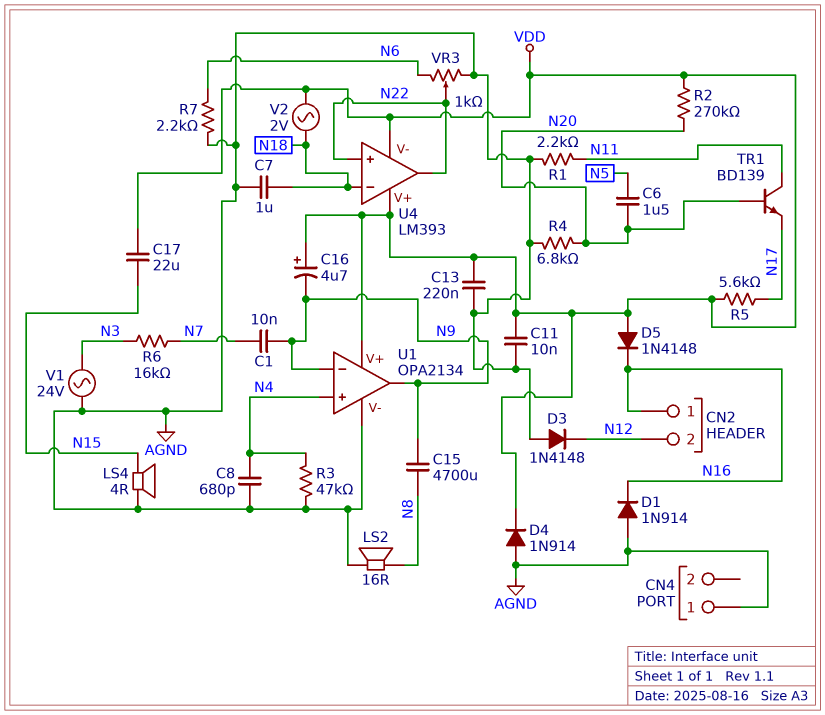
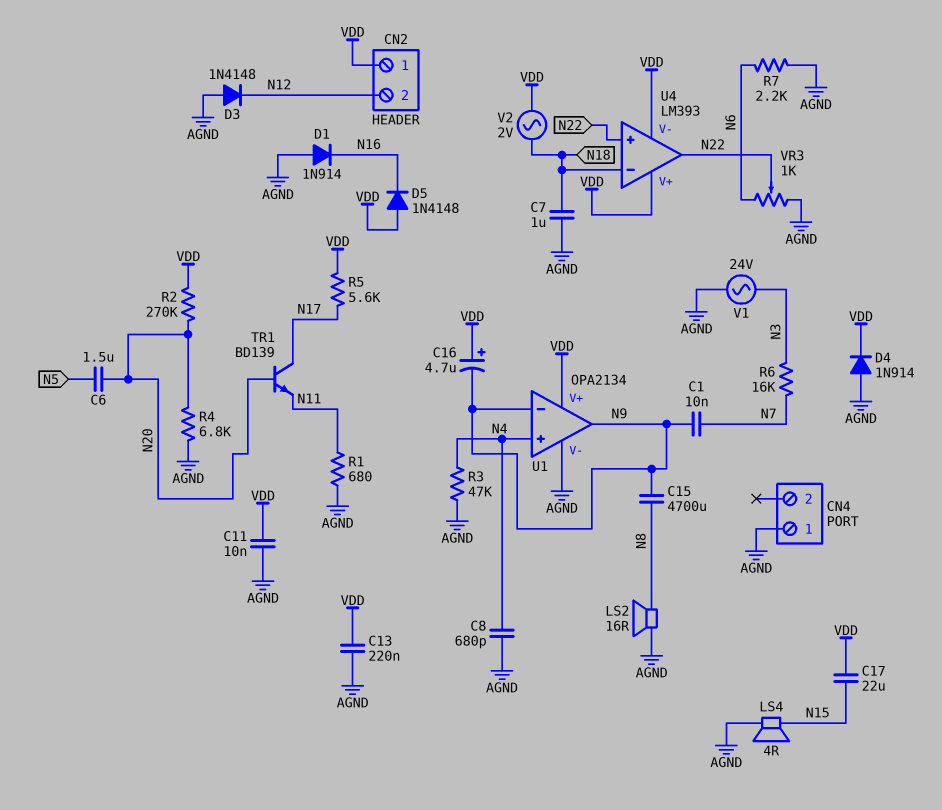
CN2 pin 1: N16 -> VDD
R1: 2.2k (AGND, N11) -> 680 (AGND, N11)
TR1: NPN BD139 (B N20, C N11, E N17) -> NPN BD139 (B N20, C N17, E N11)

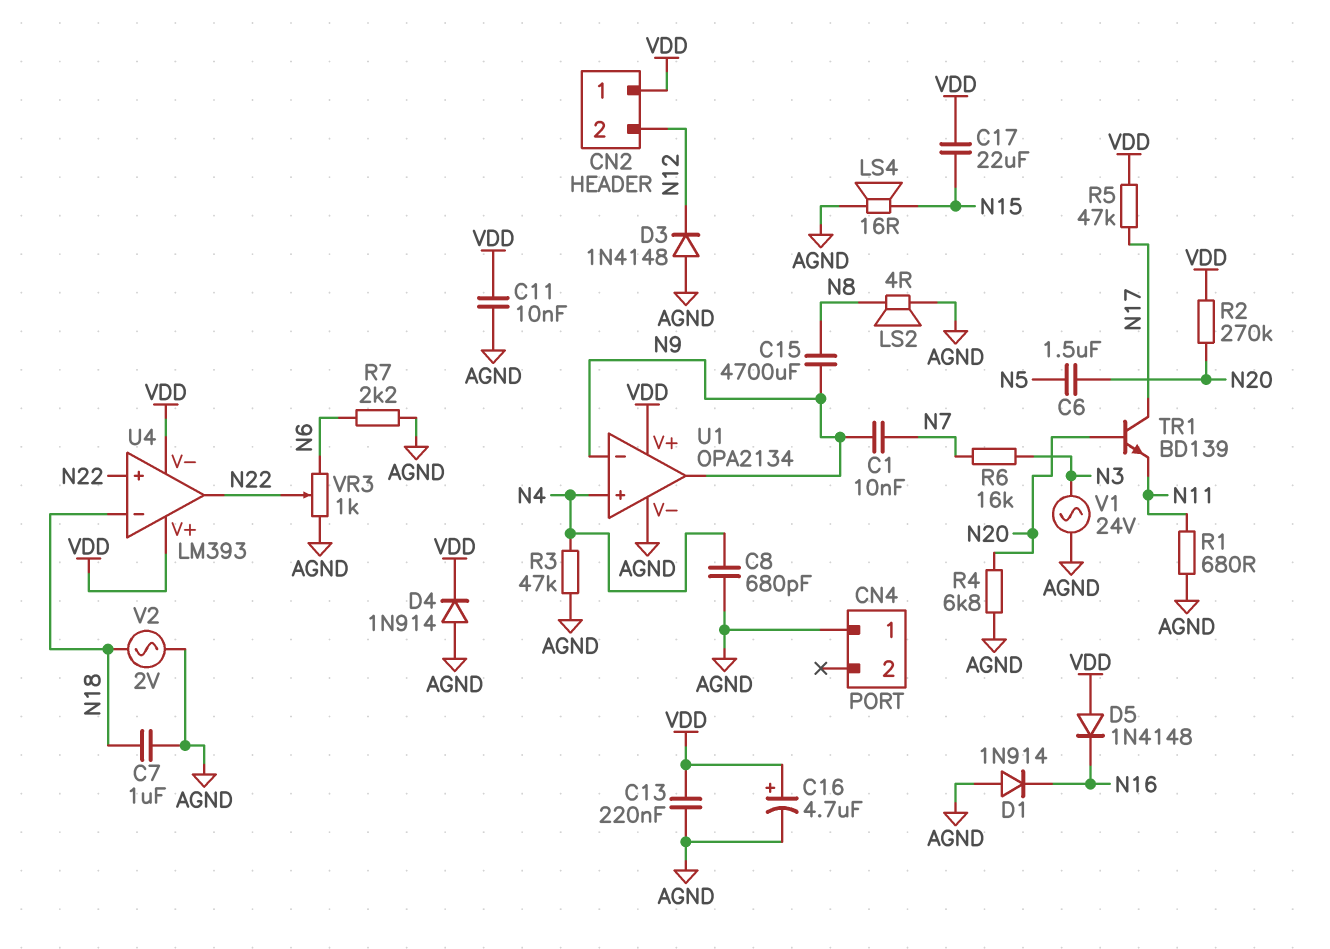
C16: 4.7uF (plus VDD, minus N9) -> 4.7uF (plus VDD, minus AGND)
LS2: speaker 16R (AGND, N8) -> speaker 4R (AGND, N8)
LS4: speaker 4R (AGND, N15) -> speaker 16R (AGND, N15)
R5: 5.6k (N17, VDD) -> 47k (N17, VDD)
V2: AC 2V (N18, VDD) -> AC 2V (AGND, N18)

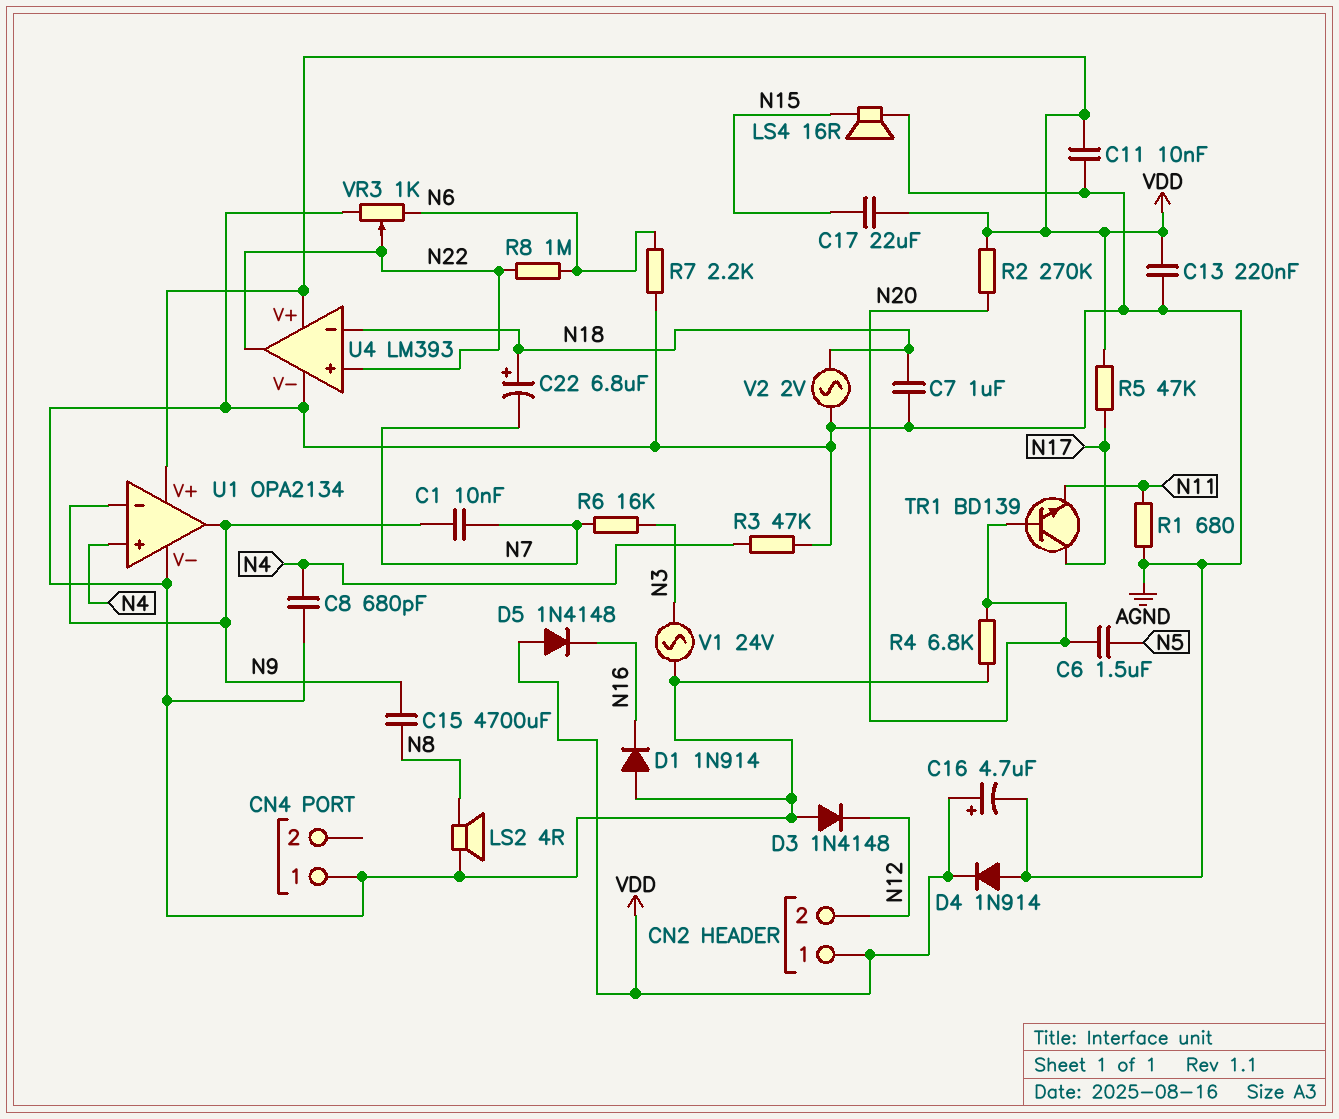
C22: none -> 6.8uF (plus N18, minus N7)
R8: none -> 1M (N6, N22)
U4 pin V-: VDD -> AGND

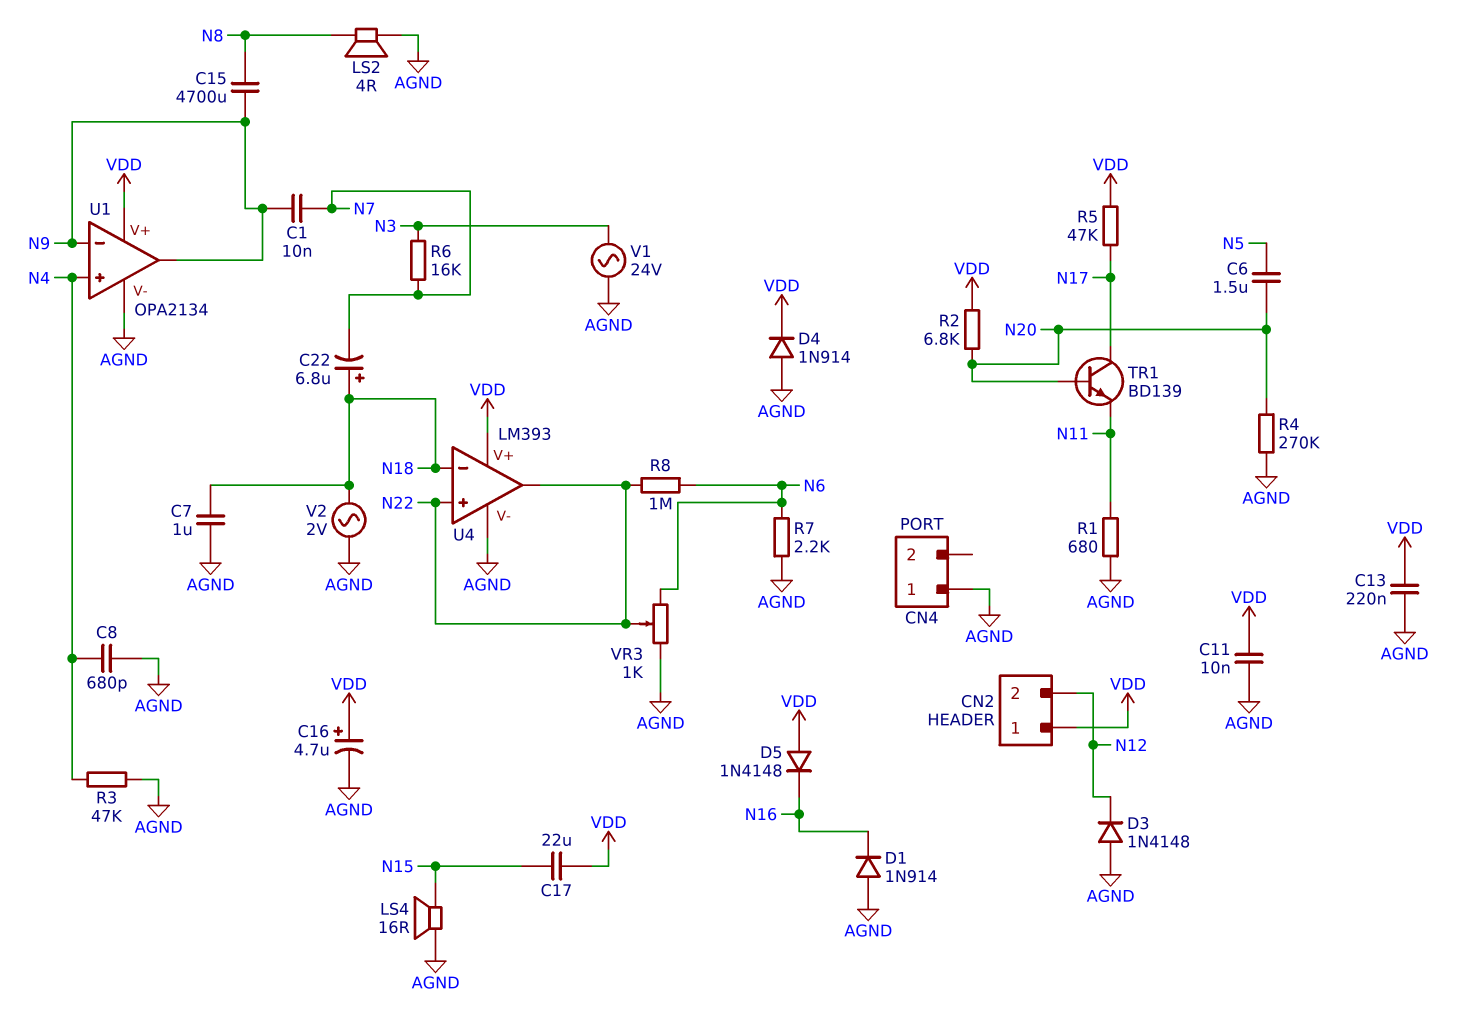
R2: 270k (N20, VDD) -> 6.8k (N20, VDD)
R4: 6.8k (AGND, N20) -> 270k (AGND, N20)

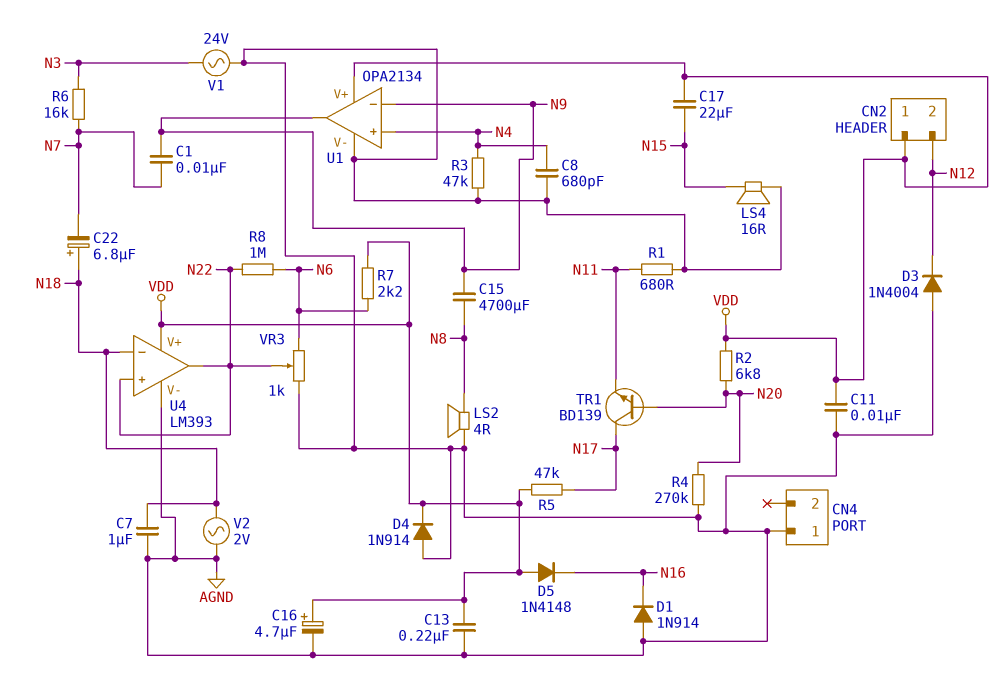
C6: 1.5uF (N5, N20) -> none
D3: diode 1N4148 (A AGND, K N12) -> diode 1N4004 (A AGND, K N12)
R7: 2.2k (AGND, N6) -> 2.2k (N6, VDD)

